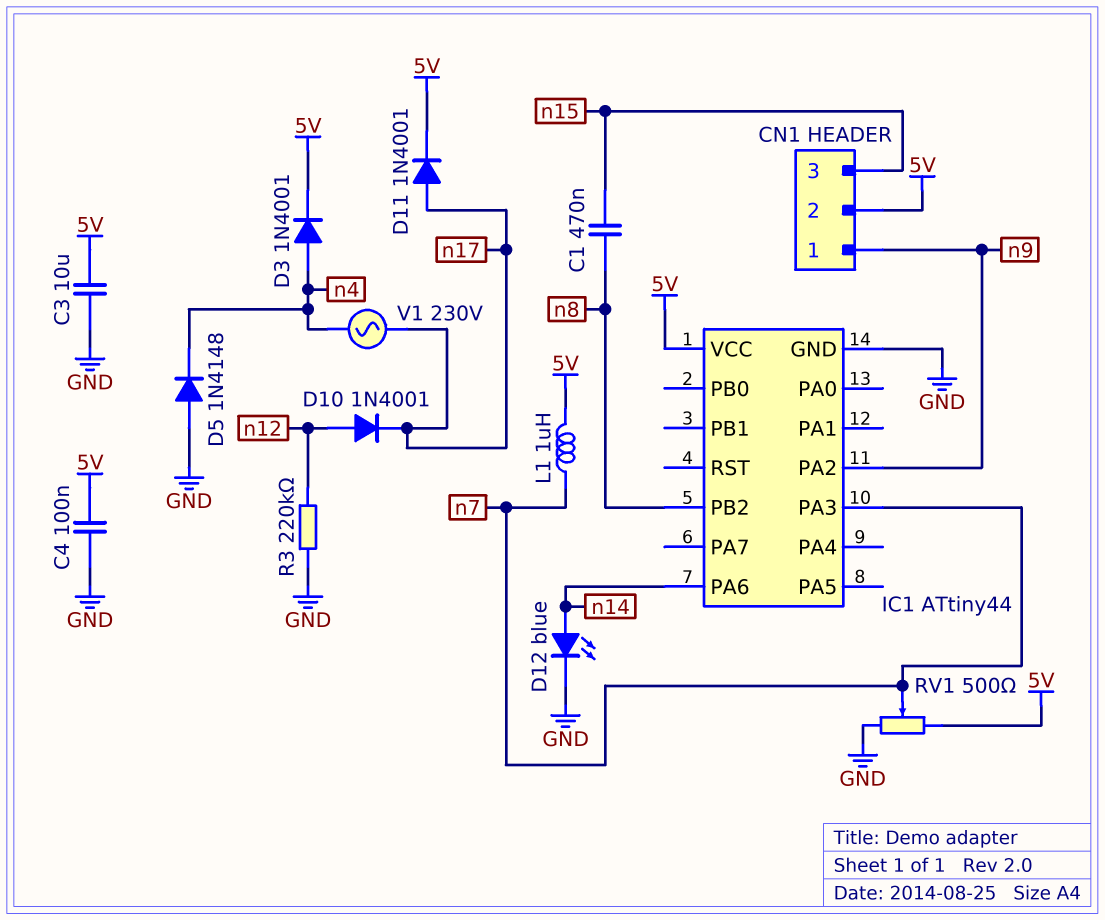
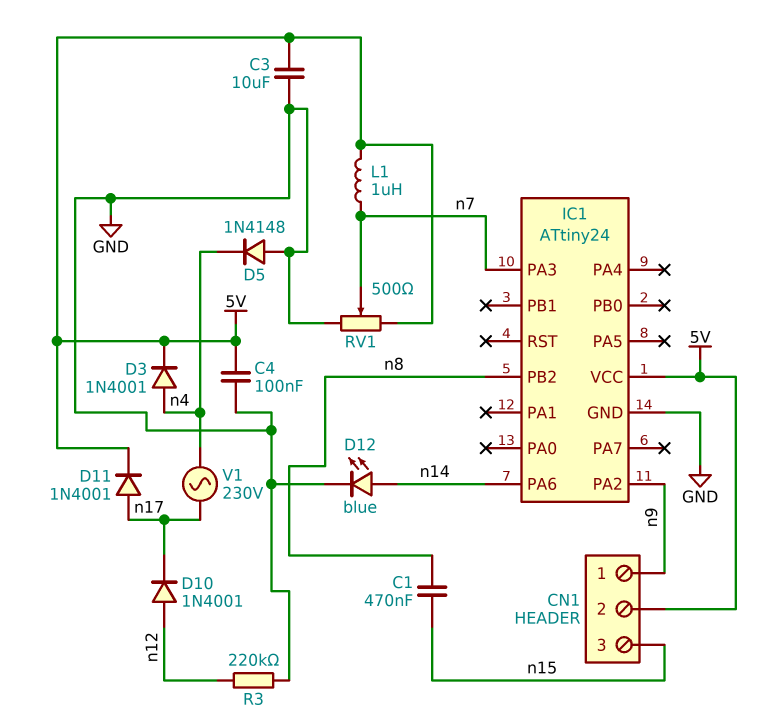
IC1: ATtiny44 -> ATtiny24

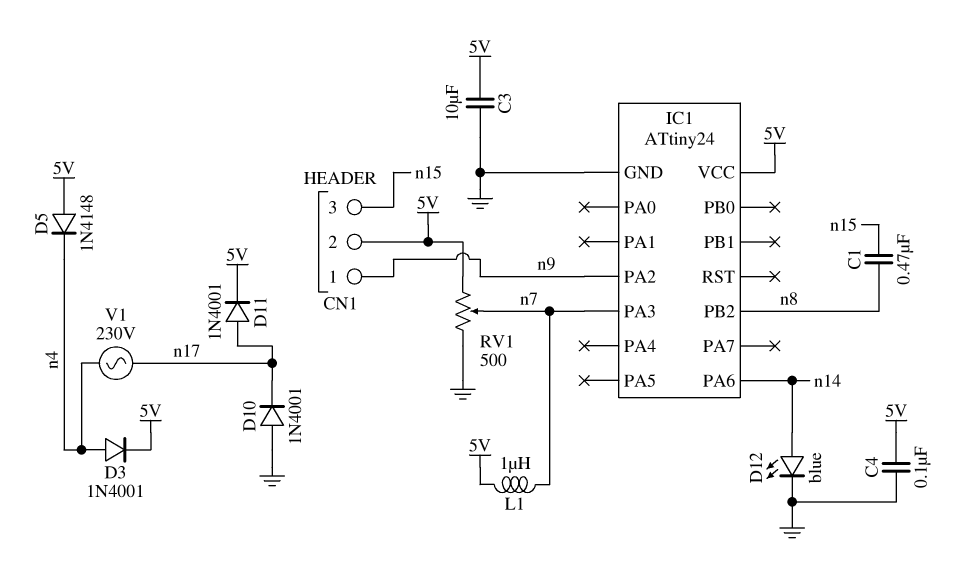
D5: diode 1N4148 (A GND, K n4) -> diode 1N4148 (A 5V, K n4)
D10: diode 1N4001 (A n12, K n17) -> diode 1N4001 (A GND, K n17)
R3: 220k (GND, n12) -> none

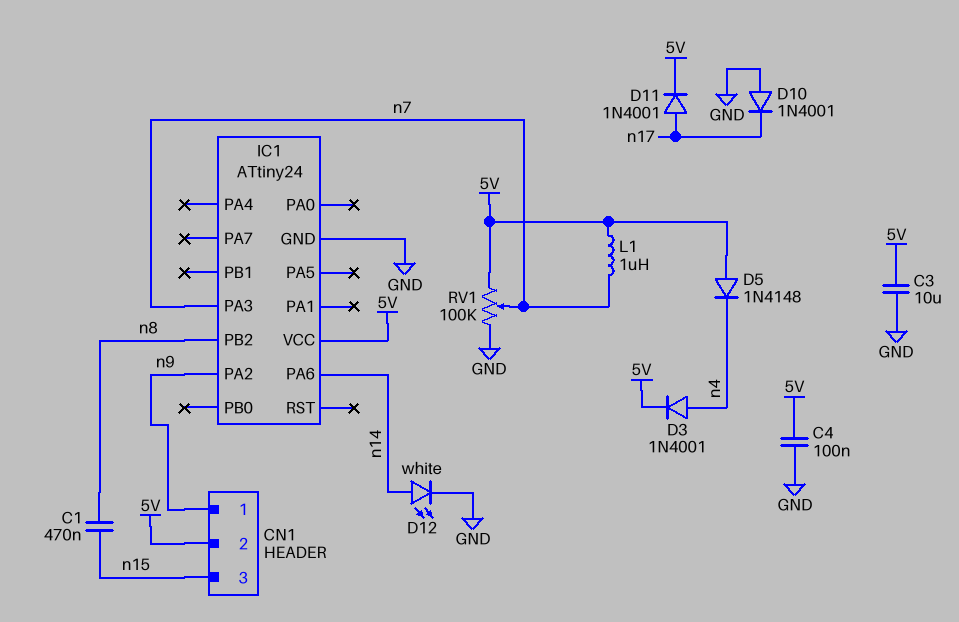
D12: LED blue (A n14, K GND) -> LED white (A n14, K GND)
RV1: 500 (5V, GND, wiper n7) -> 100k (5V, GND, wiper n7)
V1: AC 230V (n4, n17) -> none

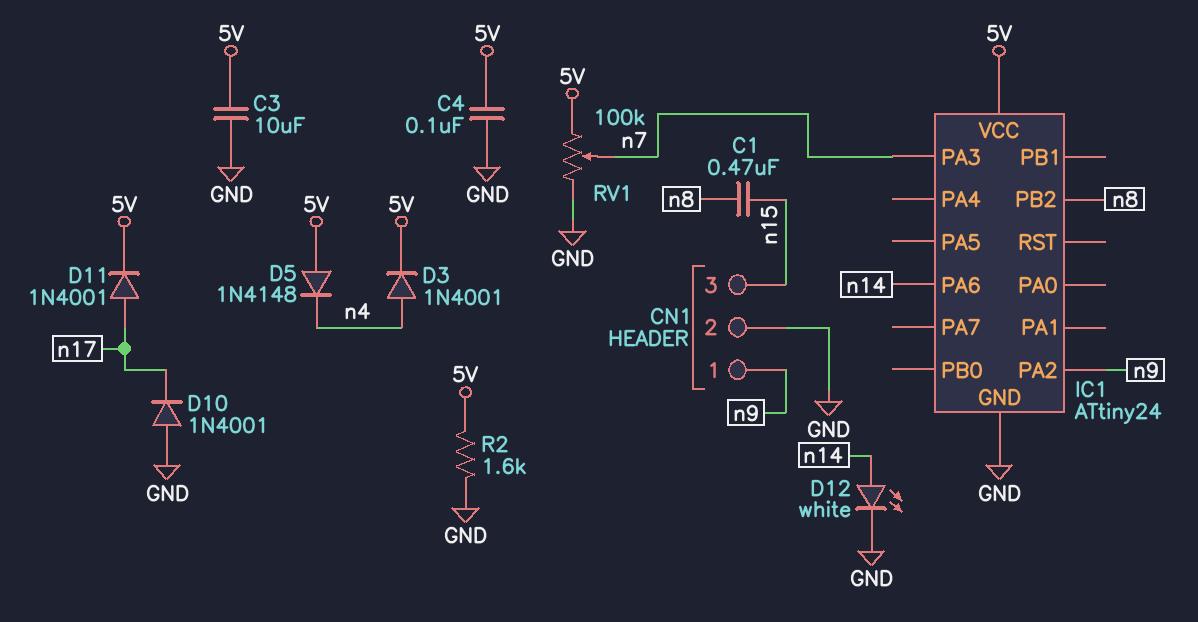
CN1 pin 2: 5V -> GND
L1: 1uH (5V, n7) -> none
R2: none -> 1.6k (5V, GND)

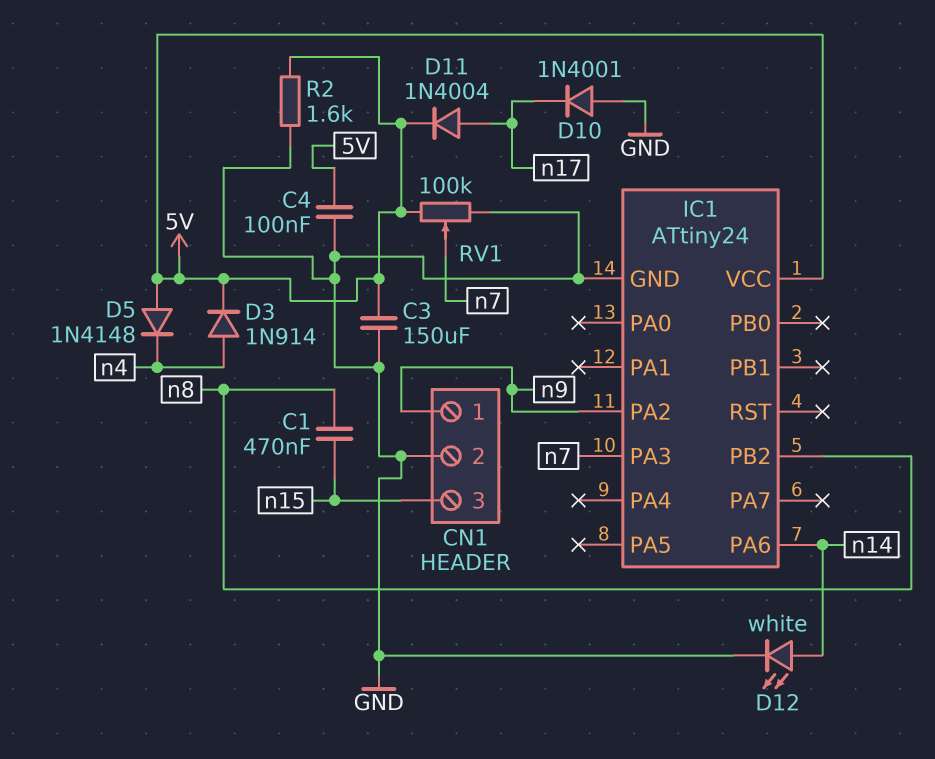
C3: 10uF (5V, GND) -> 150uF (5V, GND)
D3: diode 1N4001 (A n4, K 5V) -> diode 1N914 (A n4, K 5V)
D11: diode 1N4001 (A n17, K 5V) -> diode 1N4004 (A n17, K 5V)

